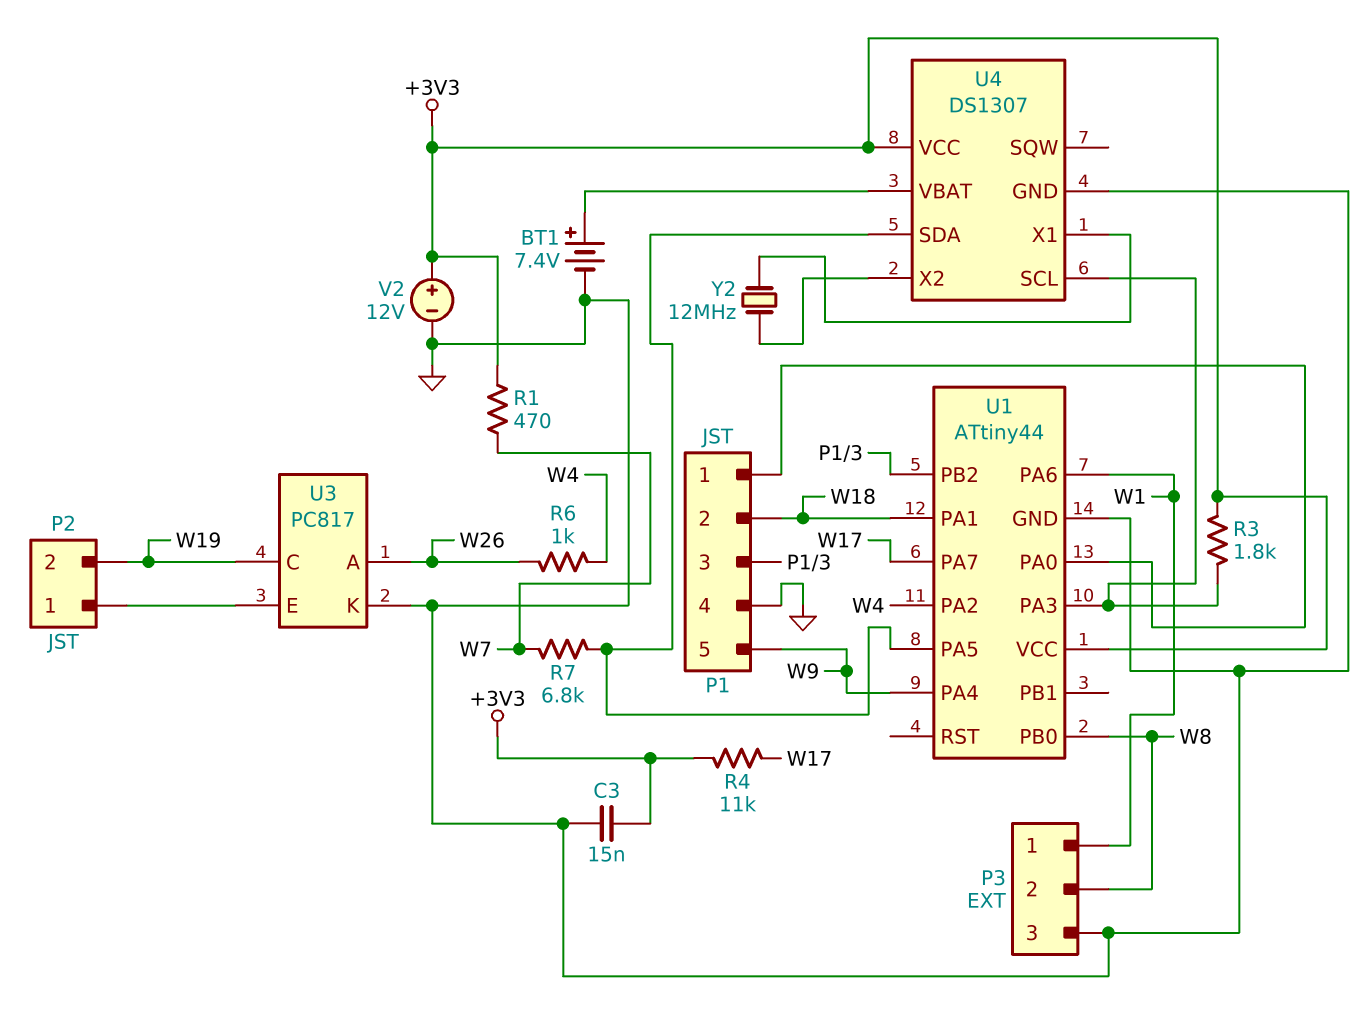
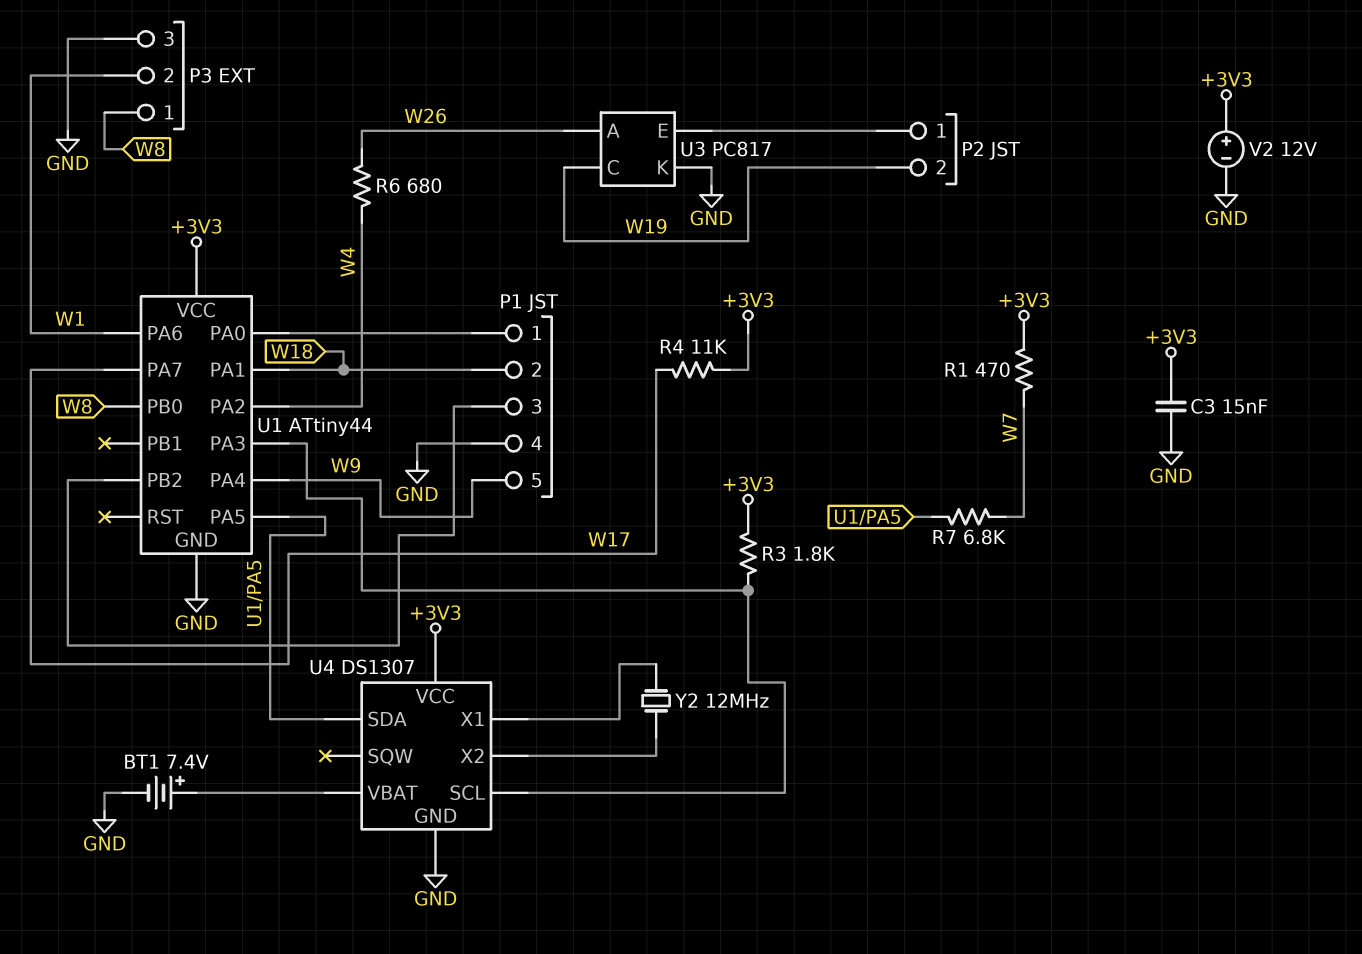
P3 pin 1: W1 -> W8
P3 pin 2: W8 -> W1
R6: 1k (W4, W26) -> 680 (W4, W26)

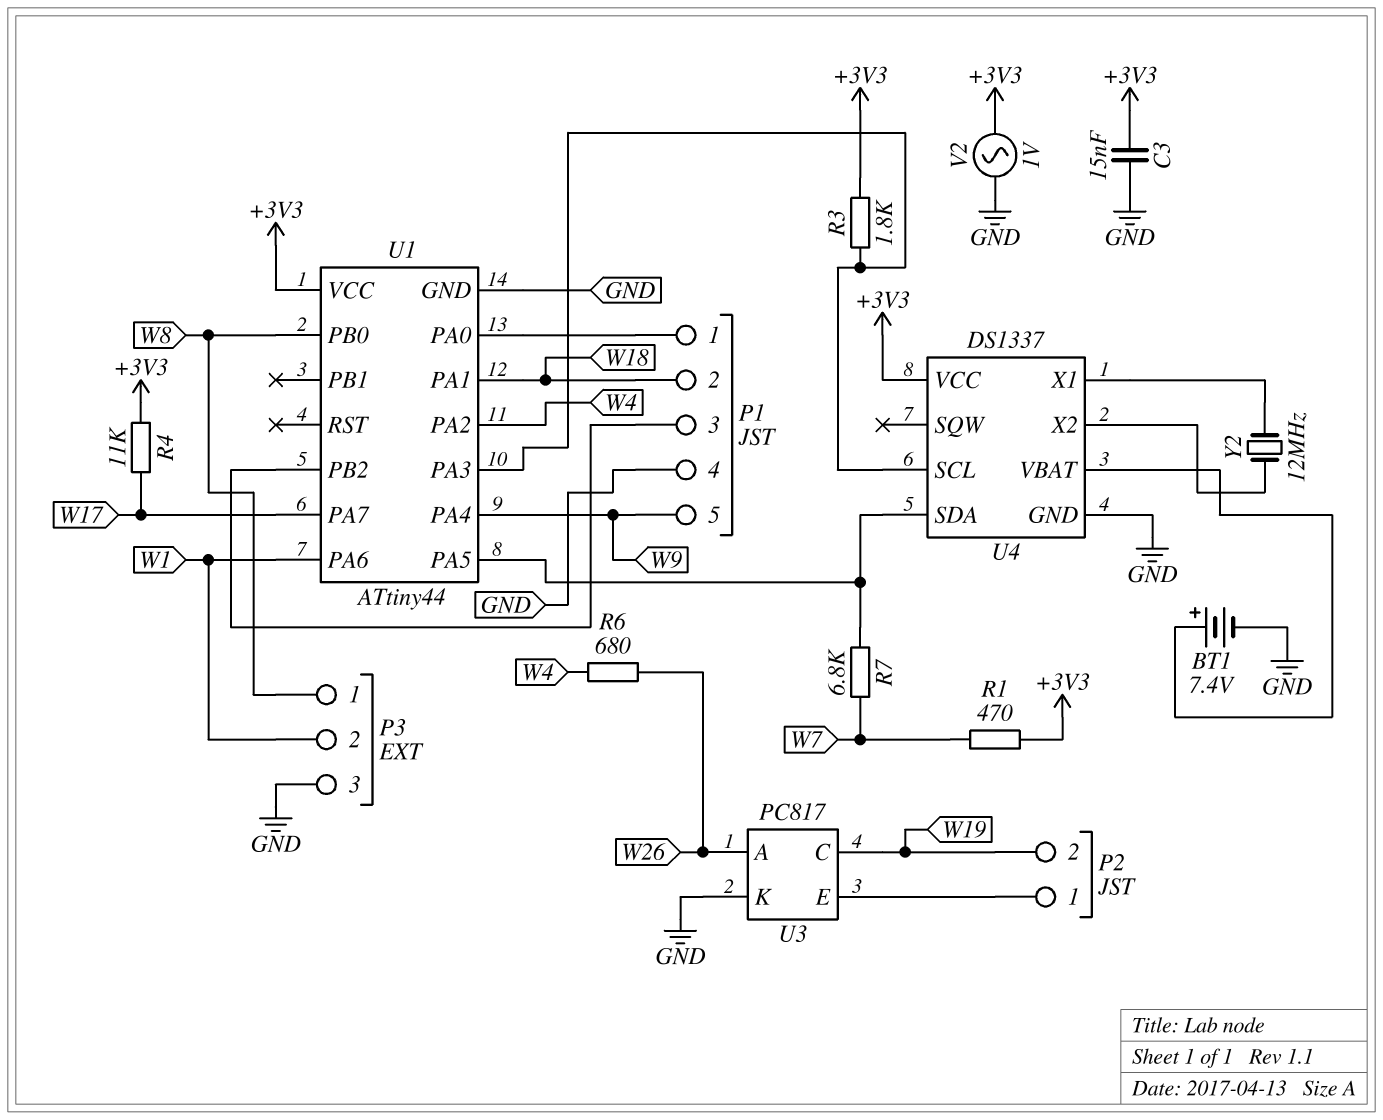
U4: DS1307 -> DS1337
V2: 12V (plus +3V3, minus GND) -> AC 1V (+3V3, GND)

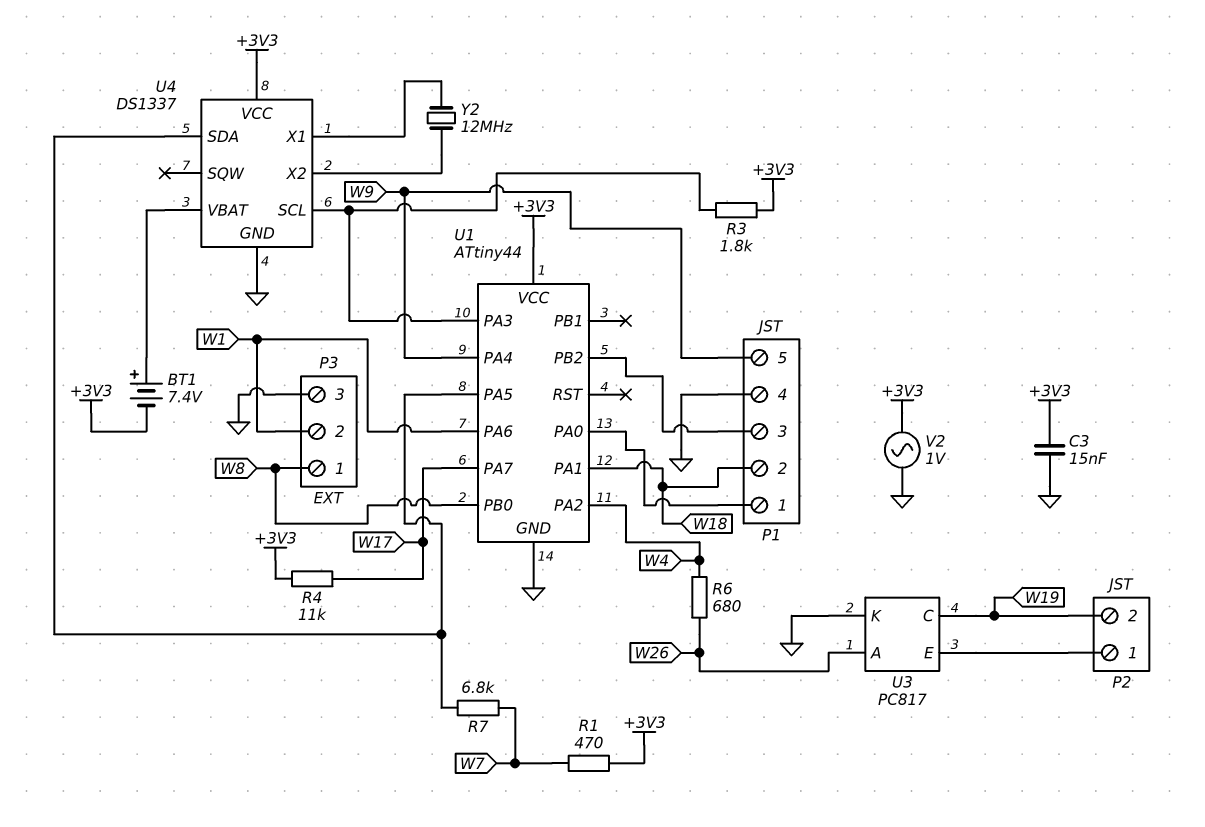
BT1: 7.4V (plus U4/VBAT, minus GND) -> 7.4V (plus U4/VBAT, minus +3V3)

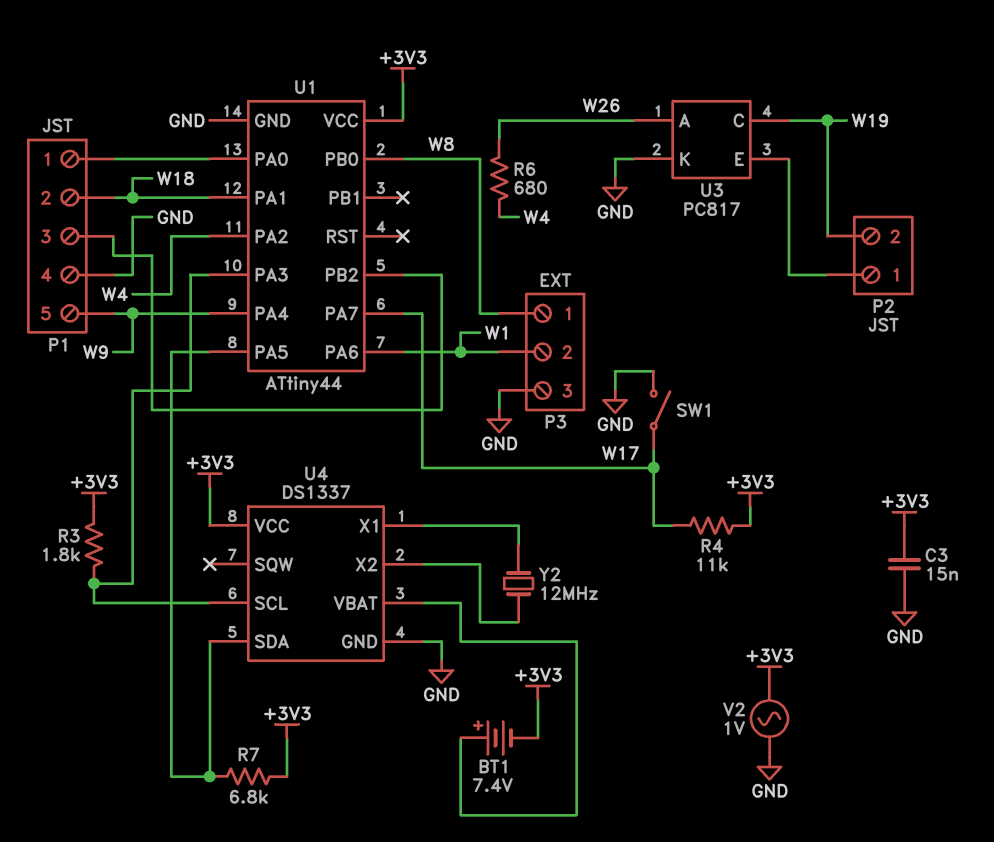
R1: 470 (+3V3, W7) -> none
R7: 6.8k (U1/PA5, W7) -> 6.8k (+3V3, U1/PA5)
SW1: none -> switch (GND, W17)

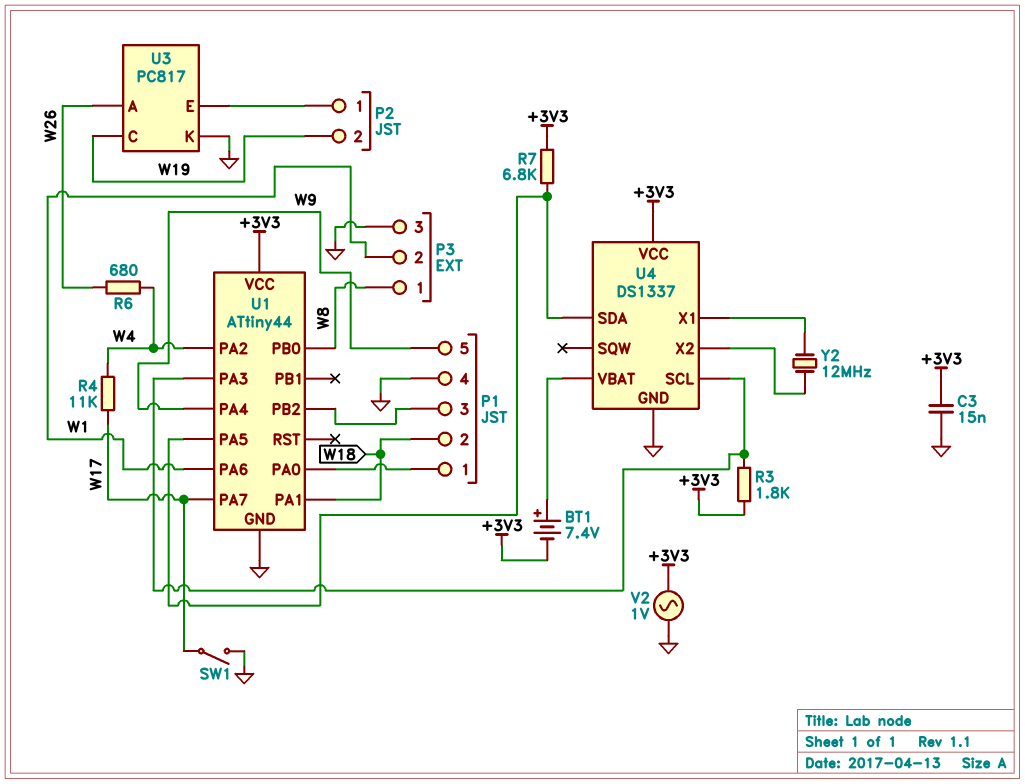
R4: 11k (+3V3, W17) -> 11k (W4, W17)

